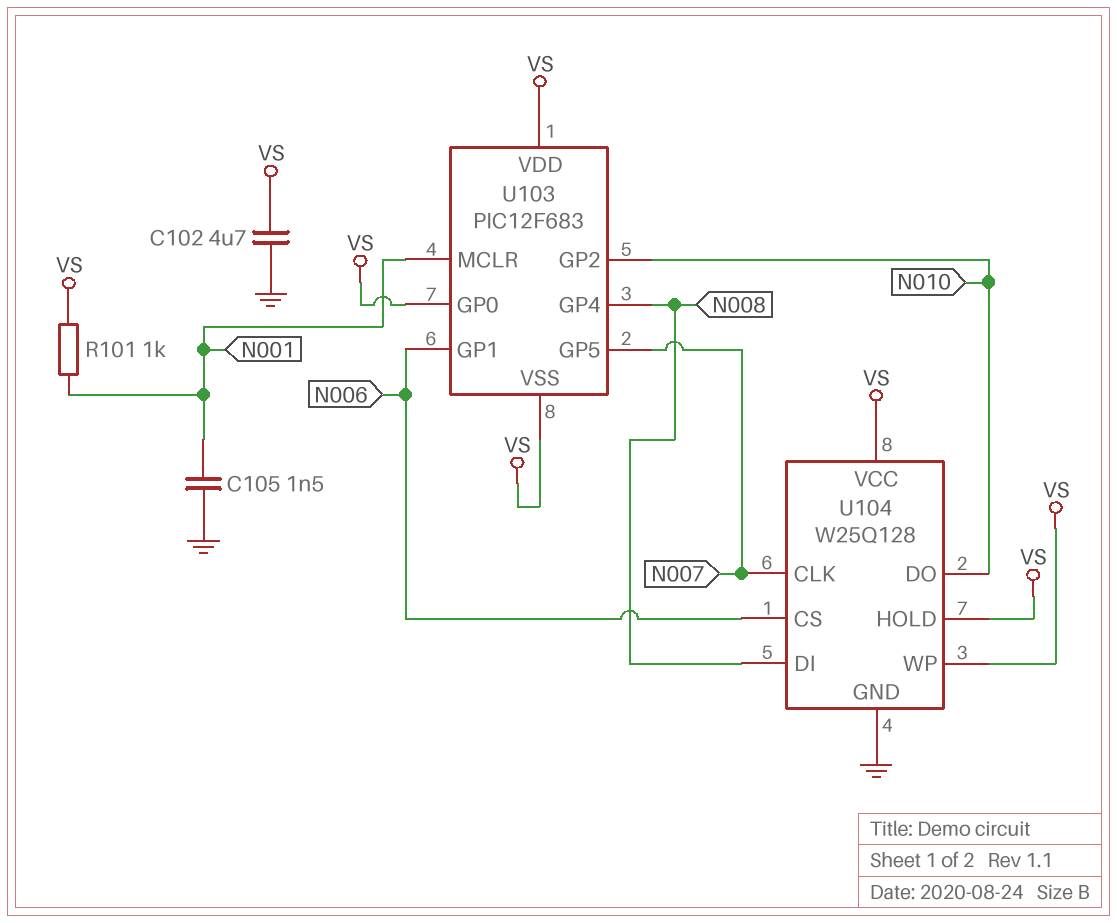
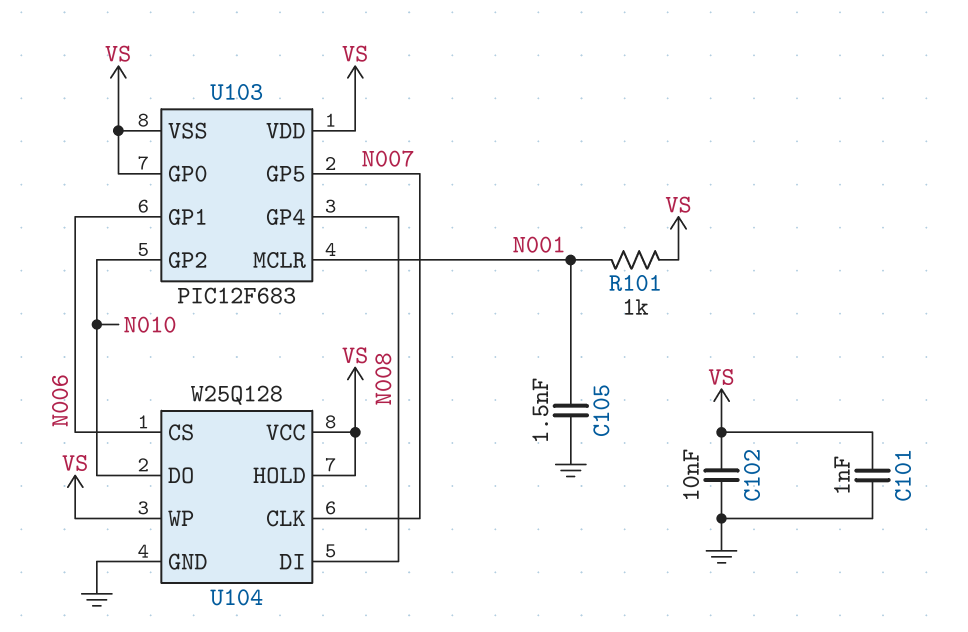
C101: none -> 1nF (GND, VS)
C102: 4.7uF (GND, VS) -> 10nF (GND, VS)

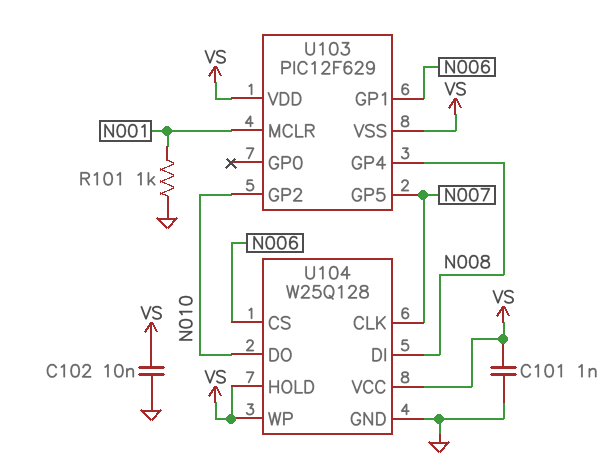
C105: 1.5nF (GND, N001) -> none
R101: 1k (N001, VS) -> 1k (GND, N001)
U103: PIC12F683 -> PIC12F629
U103 pin GP0: VS -> none

